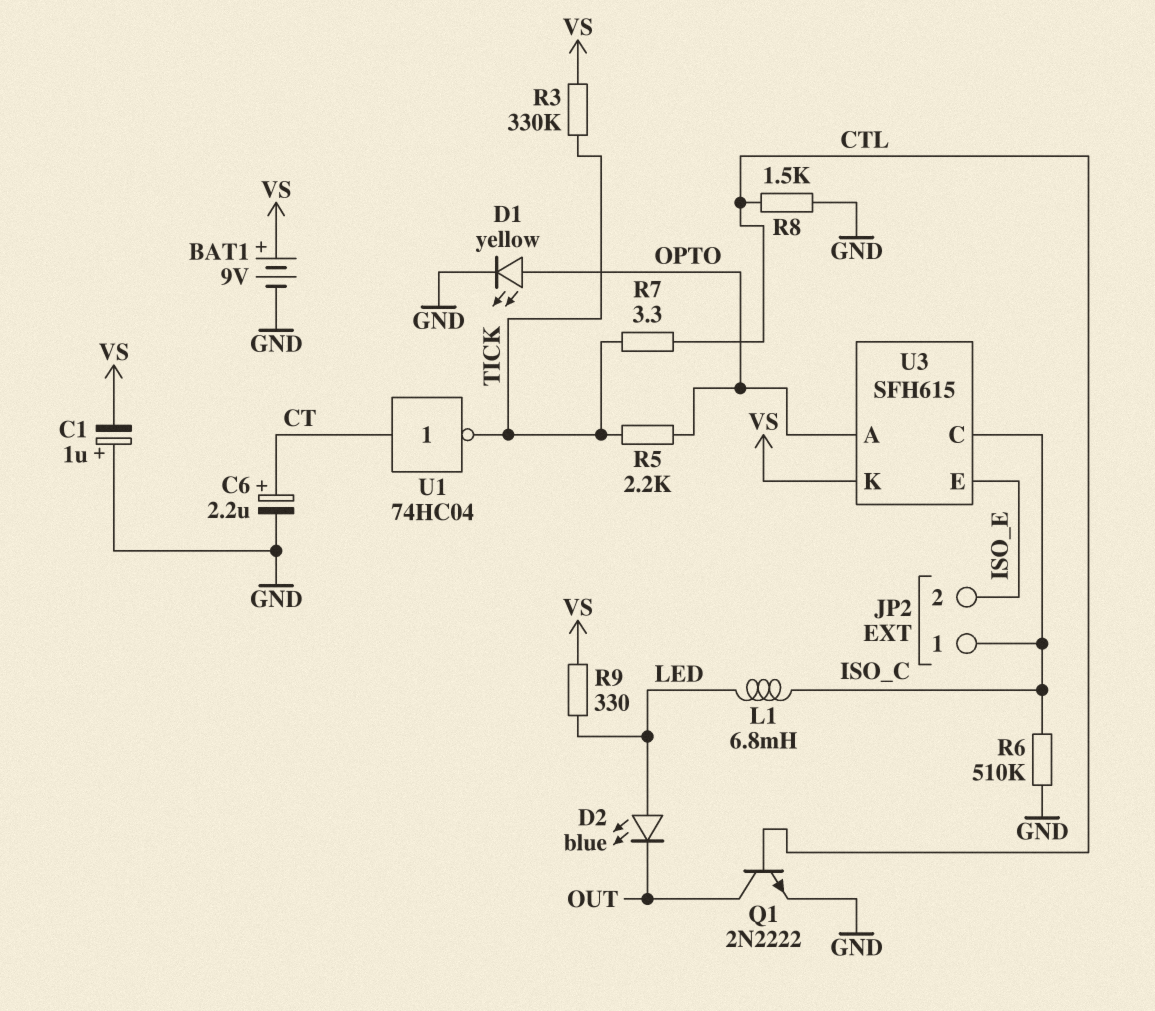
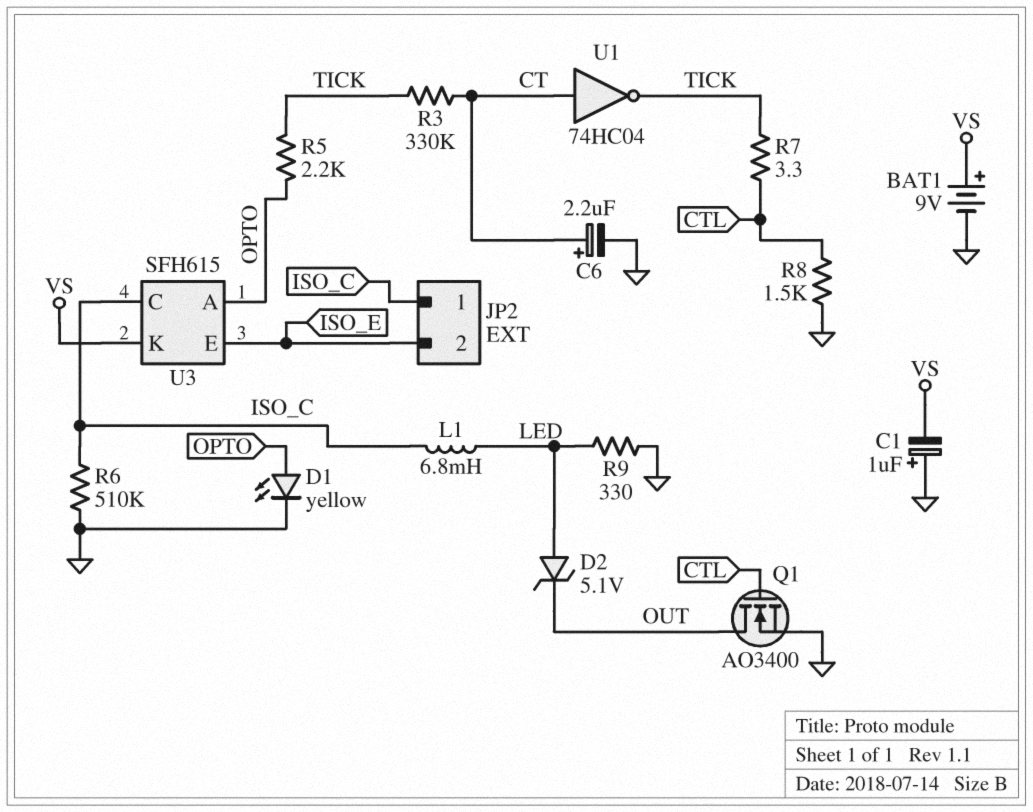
D2: LED blue (A LED, K OUT) -> zener 5.1V (A LED, K OUT)
Q1: NPN 2N2222 (B CTL, C OUT, E GND) -> NMOS AO3400 (G CTL, D OUT, S GND)
R3: 330k (TICK, VS) -> 330k (CT, TICK)
R9: 330 (LED, VS) -> 330 (GND, LED)

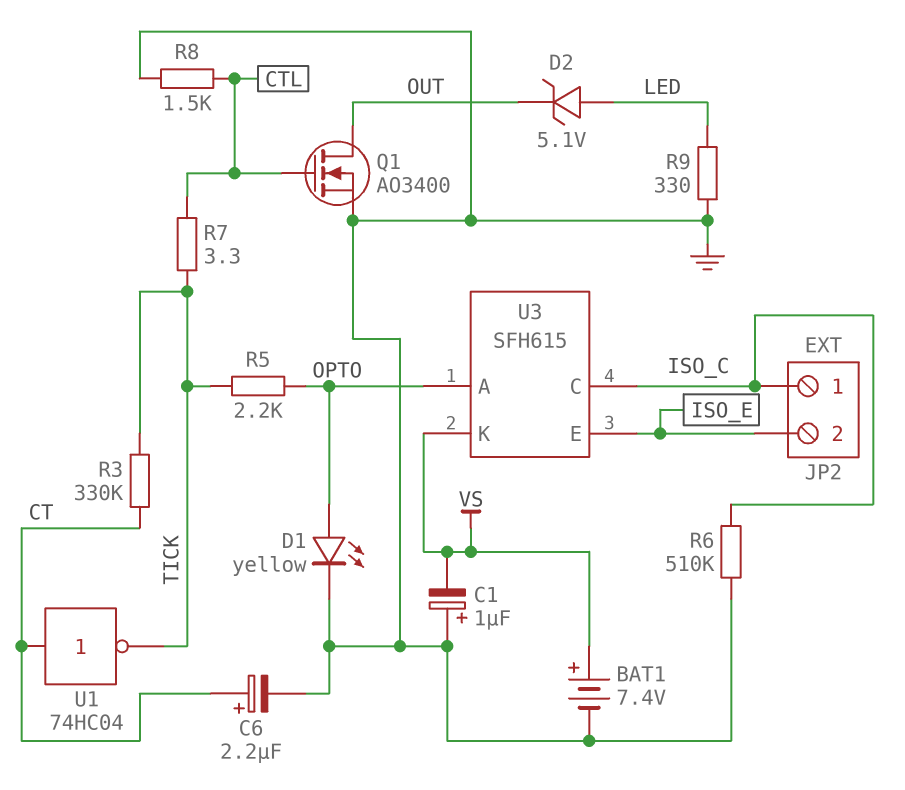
BAT1: 9V (plus VS, minus GND) -> 7.4V (plus VS, minus GND)
L1: 6.8mH (ISO_C, LED) -> none

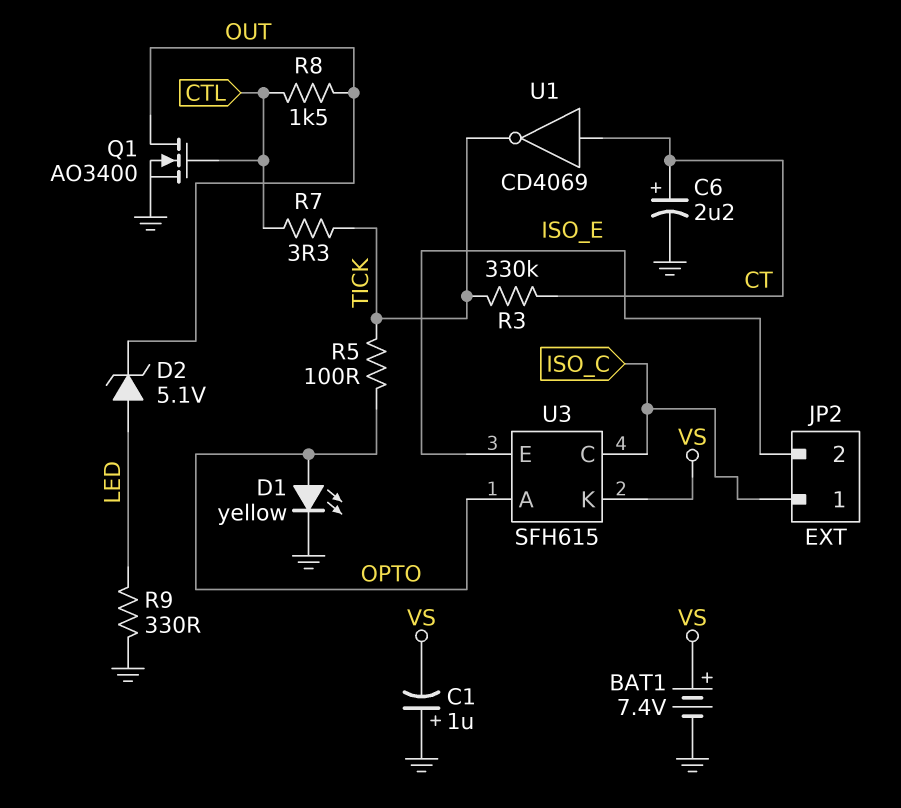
R5: 2.2k (OPTO, TICK) -> 100 (OPTO, TICK)
R6: 510k (GND, ISO_C) -> none
R8: 1.5k (CTL, GND) -> 1.5k (CTL, OUT)
U1: NOT 74HC04 (in CT, out TICK) -> NOT CD4069 (in CT, out TICK)

